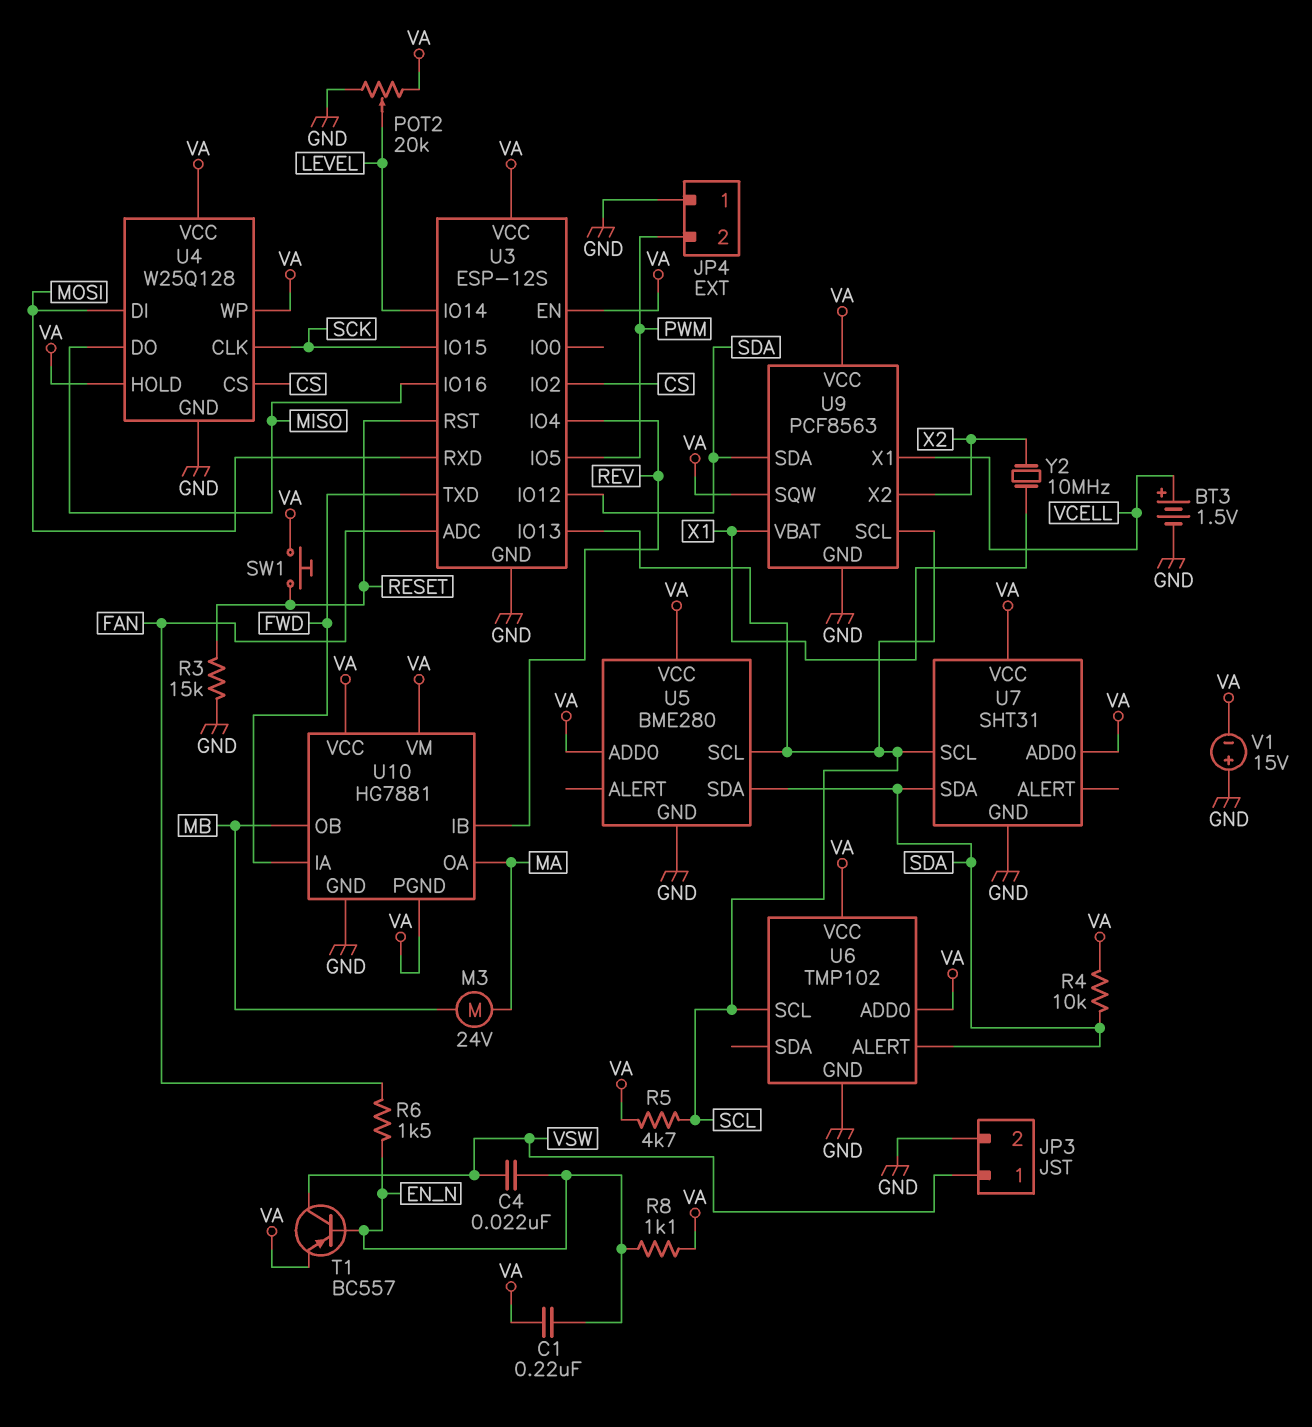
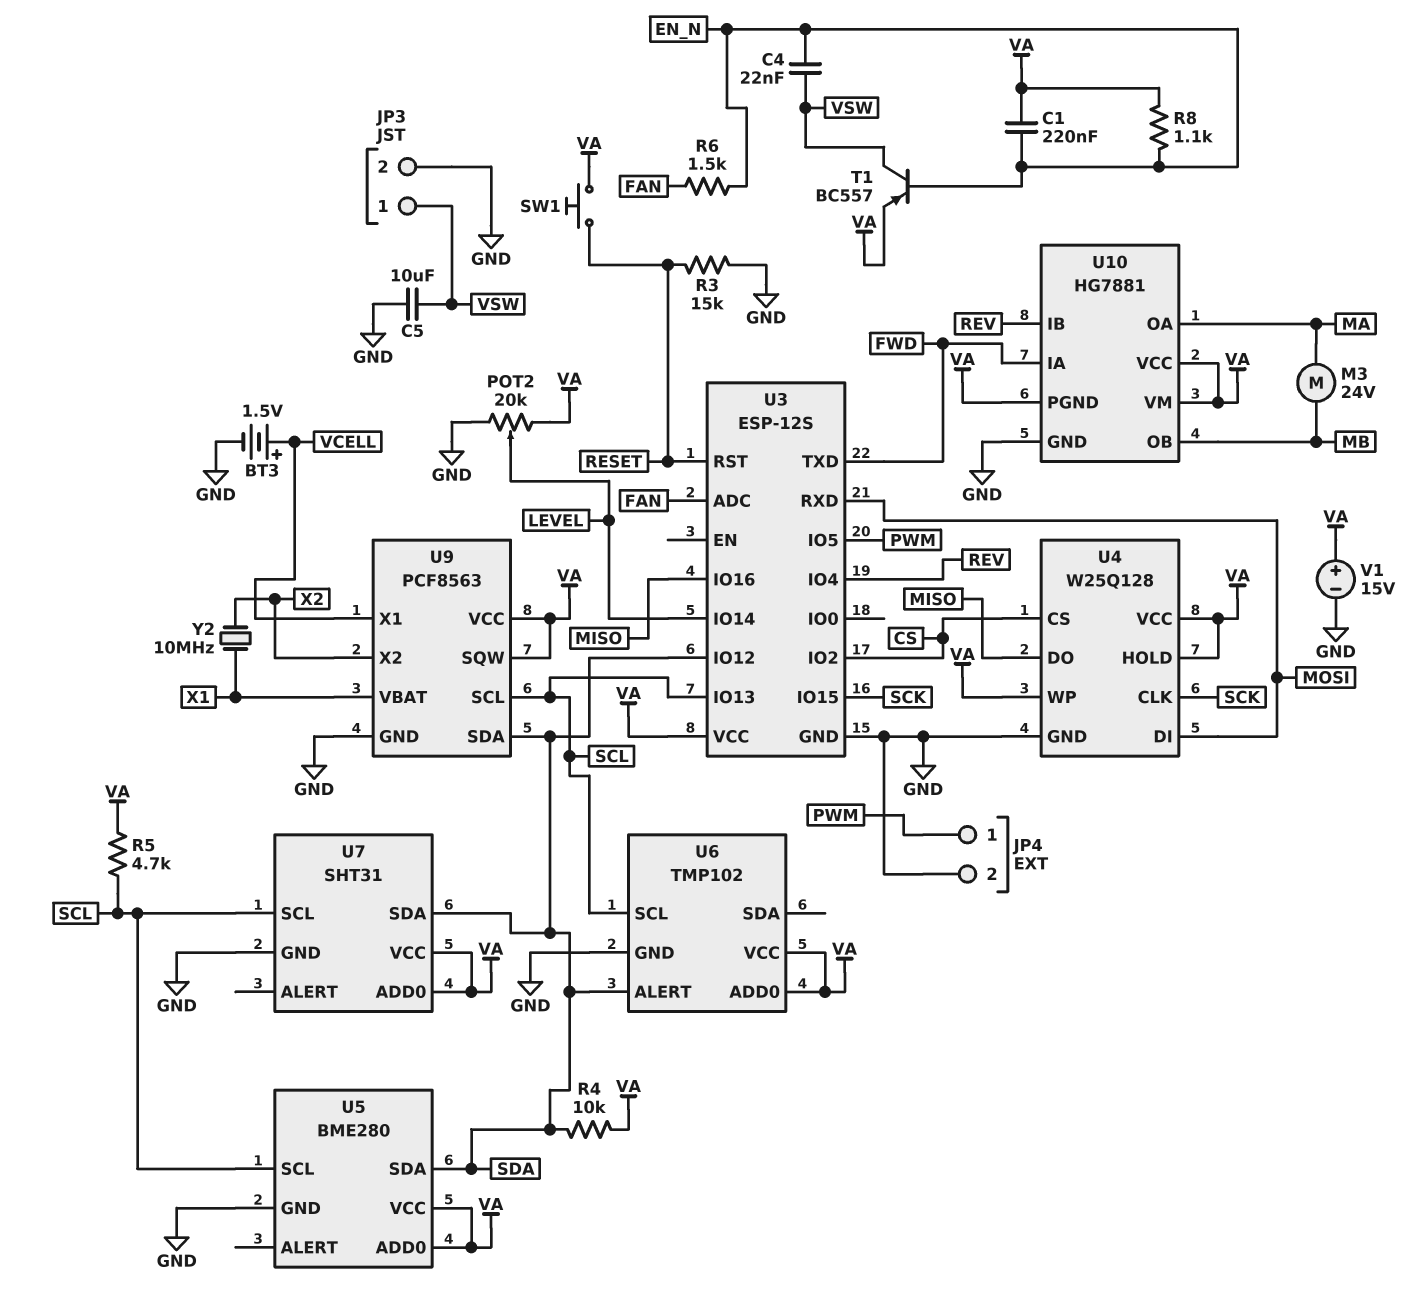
C5: none -> 10uF (GND, VSW)
JP4 pin 1: GND -> PWM
JP4 pin 2: PWM -> GND
U3 pin EN: VA -> none
V1: 15V (plus GND, minus VA) -> 15V (plus VA, minus GND)

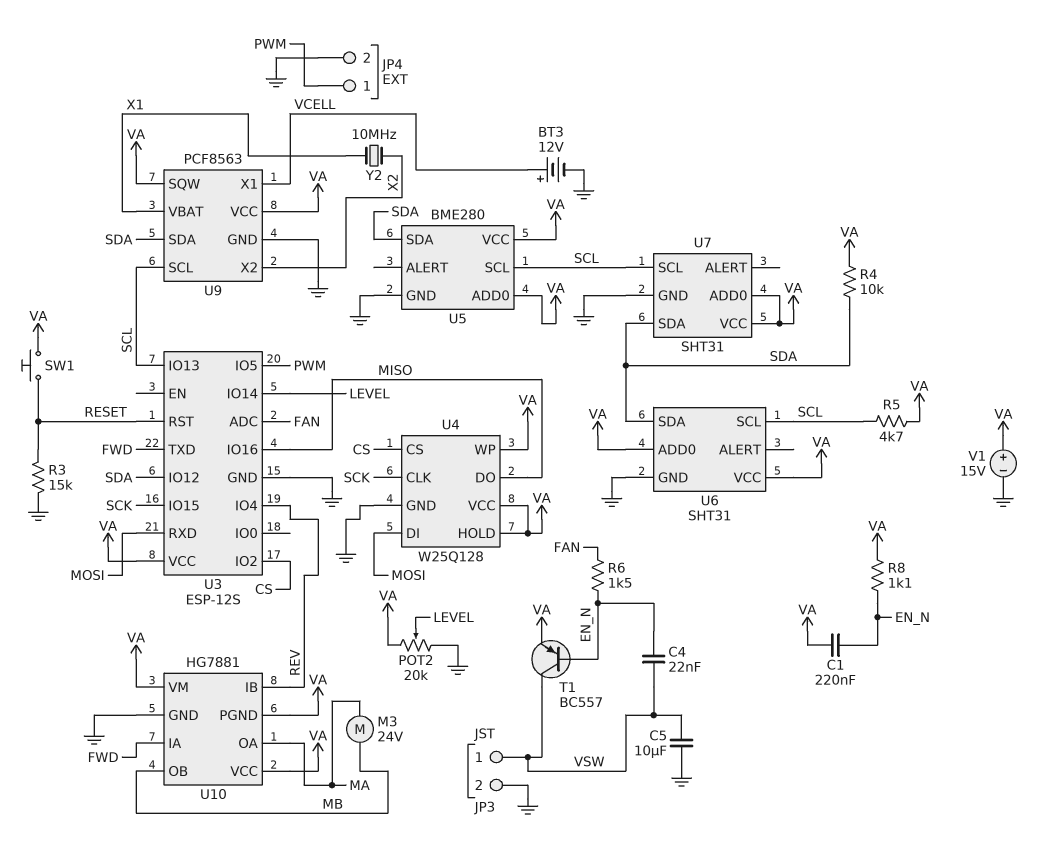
BT3: 1.5V (plus VCELL, minus GND) -> 12V (plus VCELL, minus GND)
U6: TMP102 -> SHT31
U6 pin ALERT: SDA -> none
U6 pin SDA: none -> SDA

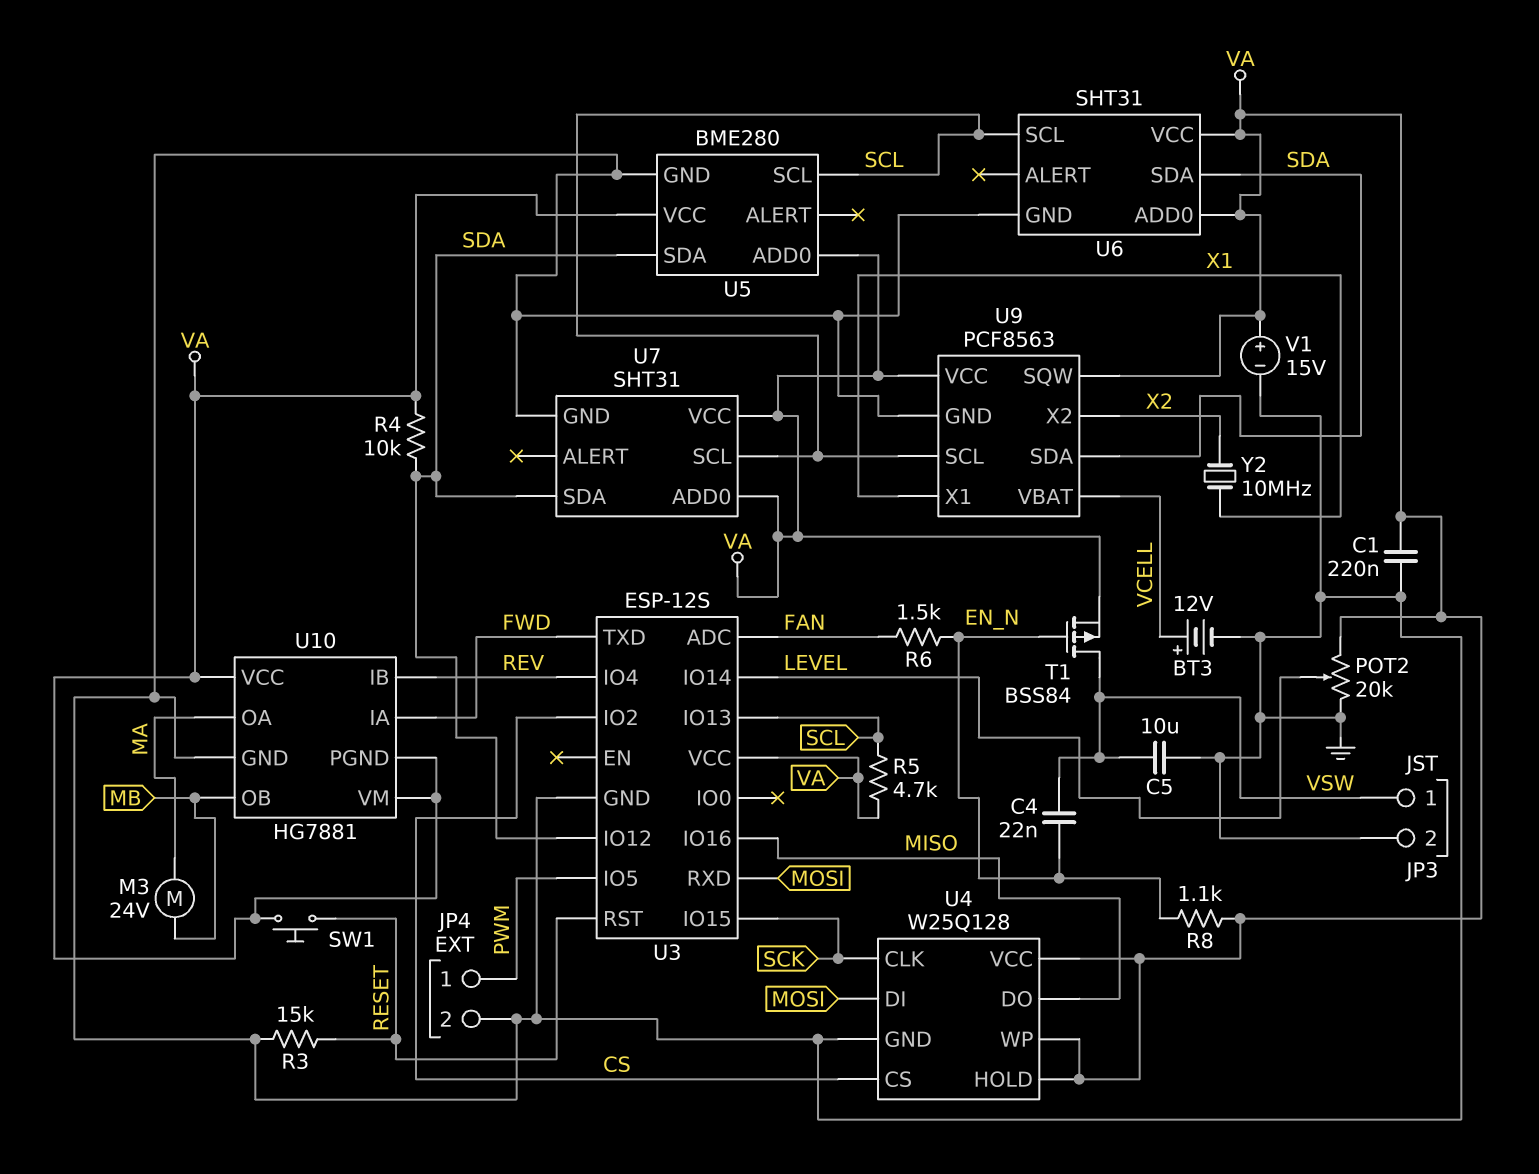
C1: 220nF (EN_N, VA) -> 220nF (GND, VA)
T1: PNP BC557 (B EN_N, C VSW, E VA) -> PMOS BSS84 (G EN_N, D VSW, S VA)
U9 pin VBAT: X1 -> VCELL
U9 pin X1: VCELL -> X1

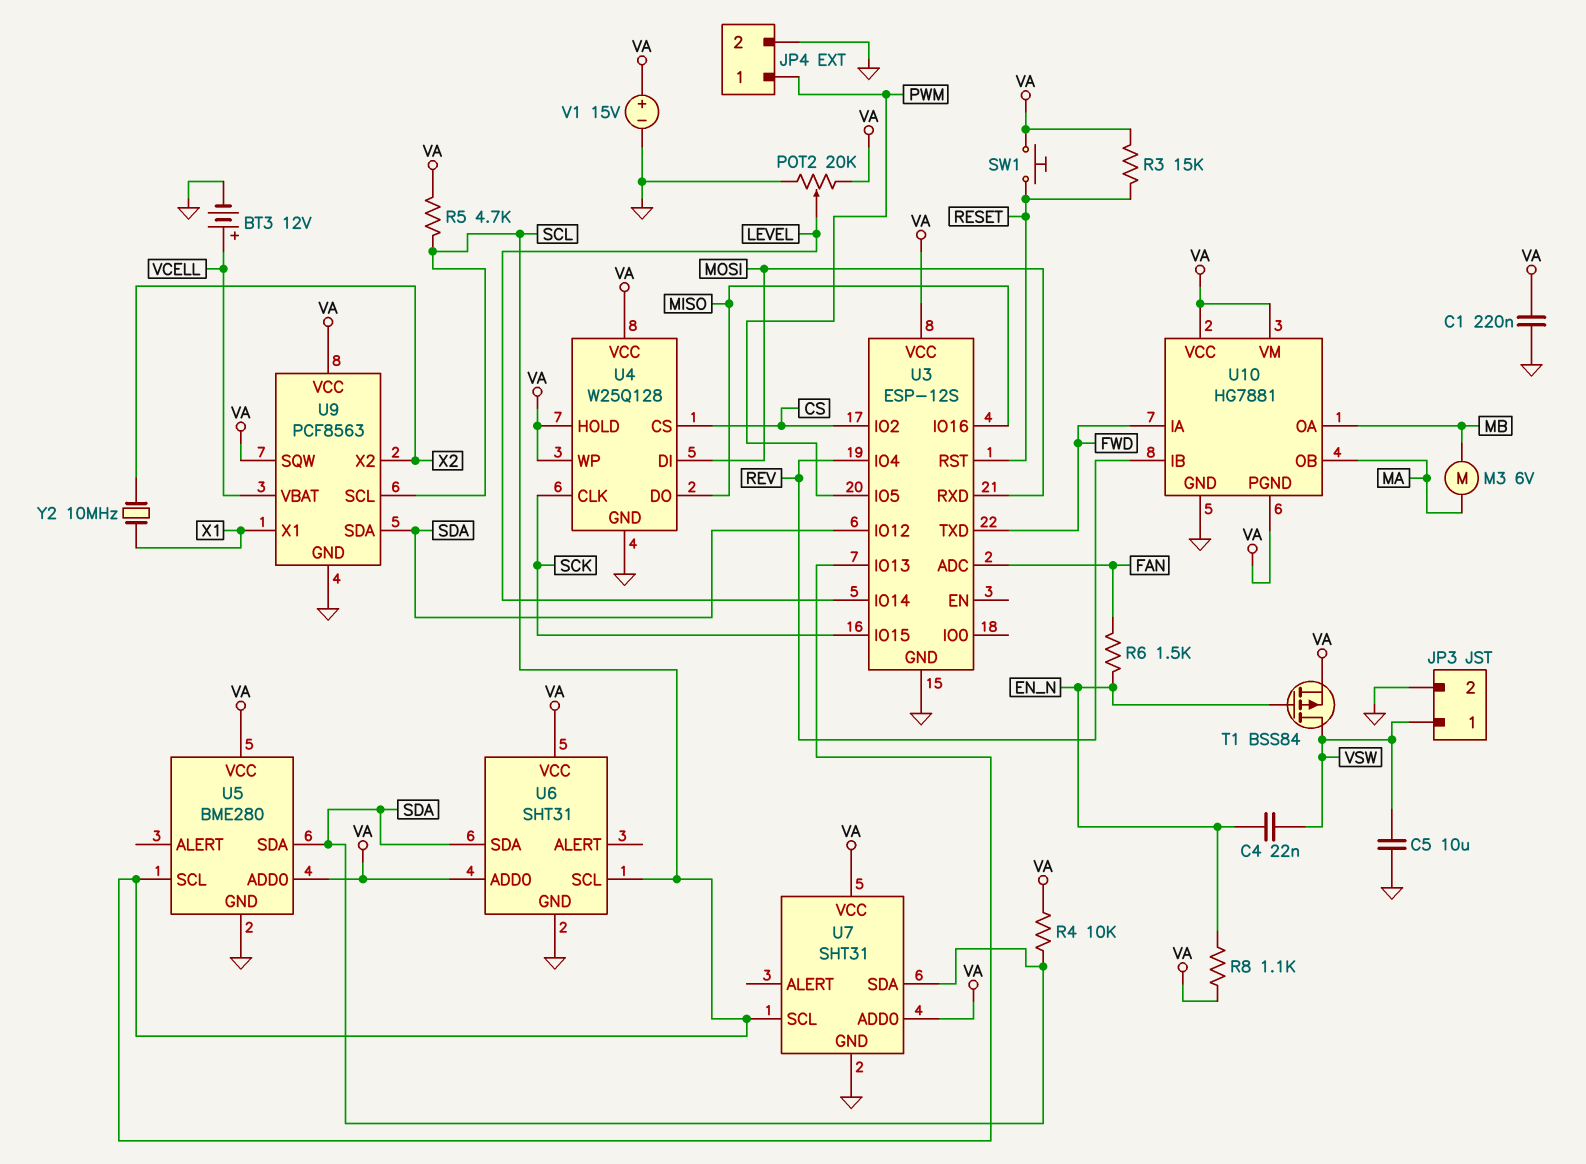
M3: motor 24V (MA, MB) -> motor 6V (MA, MB)
R3: 15k (GND, RESET) -> 15k (RESET, VA)
U10 pin OA: MA -> MB
U10 pin OB: MB -> MA

